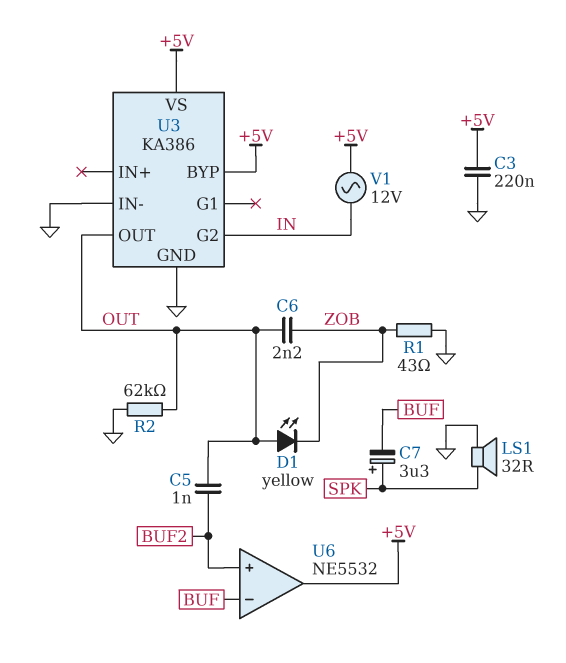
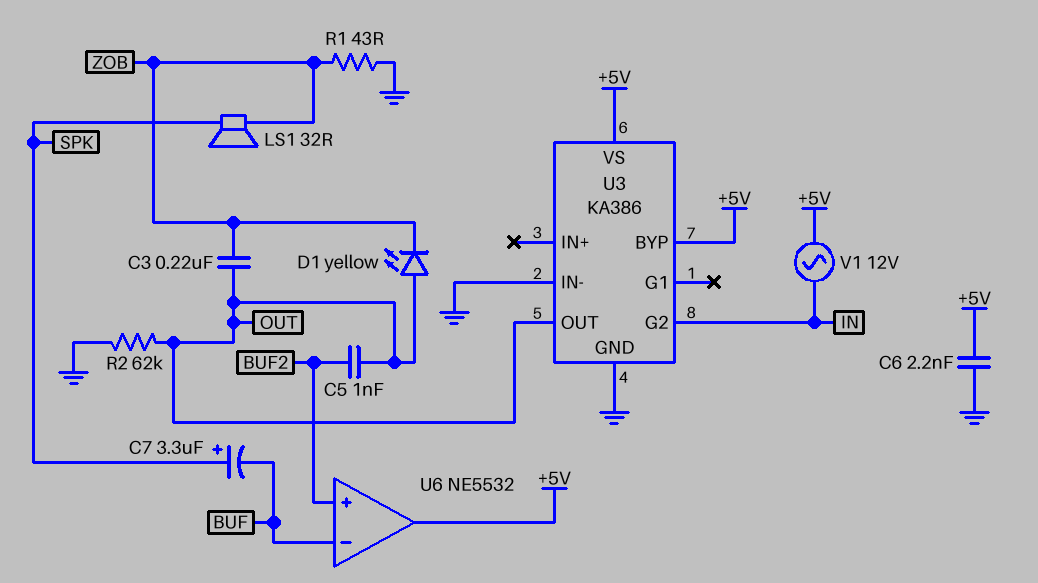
C3: 220nF (+5V, GND) -> 220nF (OUT, ZOB)
C6: 2.2nF (OUT, ZOB) -> 2.2nF (+5V, GND)
LS1: speaker 32R (GND, SPK) -> speaker 32R (SPK, ZOB)

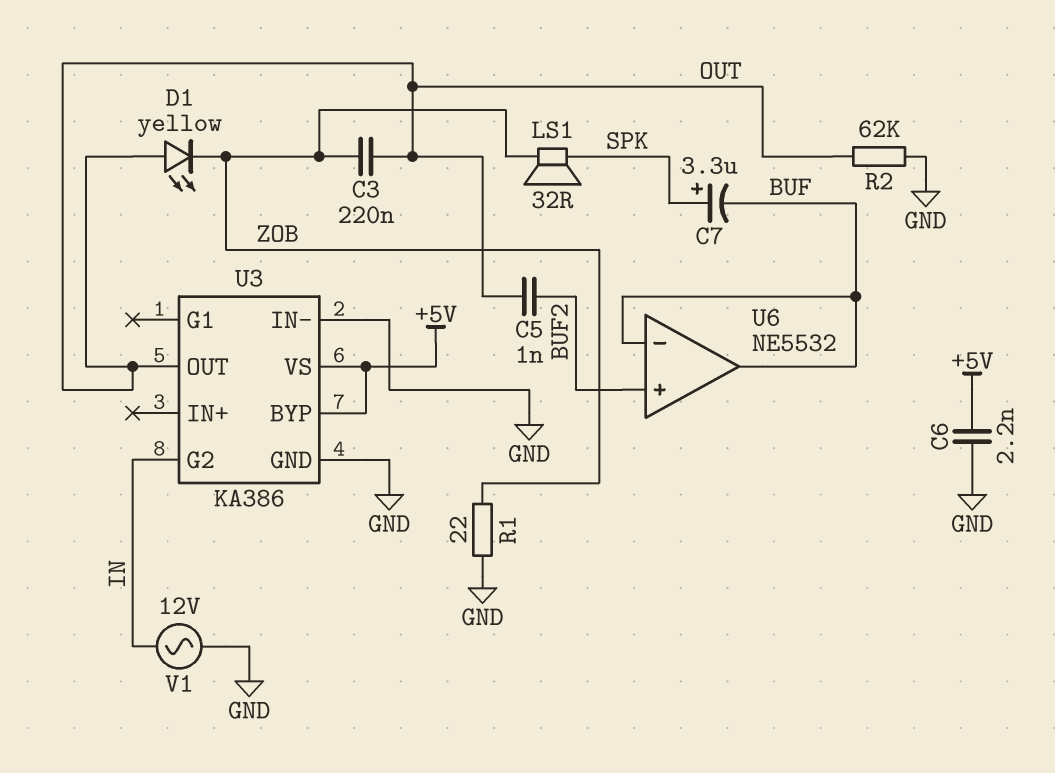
R1: 43 (GND, ZOB) -> 22 (GND, ZOB)
U6 pin out: +5V -> BUF
V1: AC 12V (+5V, IN) -> AC 12V (GND, IN)

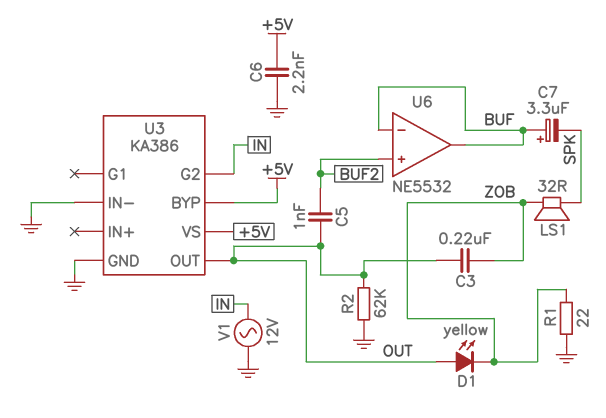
C7: 3.3uF (plus SPK, minus BUF) -> 3.3uF (plus BUF, minus SPK)

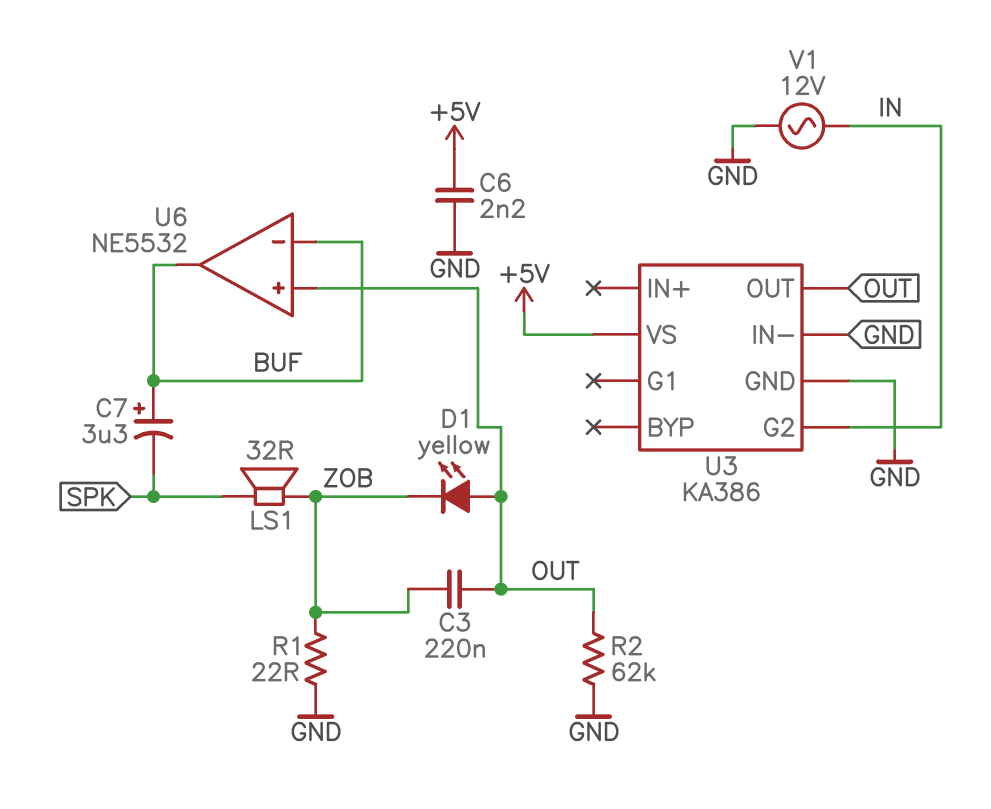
C5: 1nF (BUF2, OUT) -> none
U3 pin BYP: +5V -> none
U6 pin in+: BUF2 -> OUT

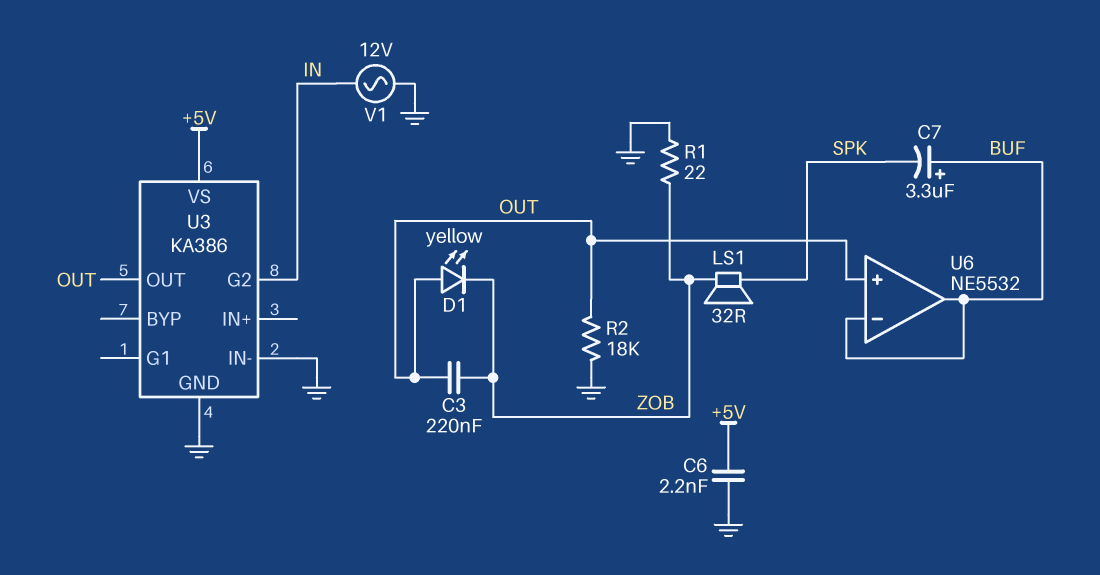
R2: 62k (GND, OUT) -> 18k (GND, OUT)

